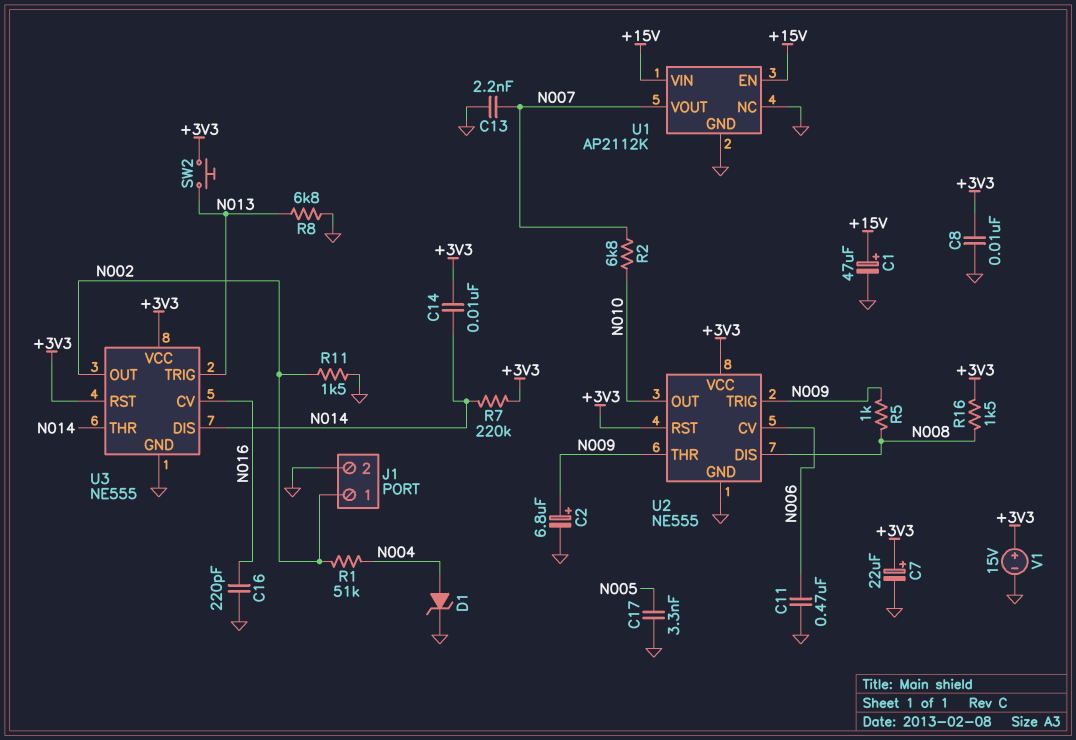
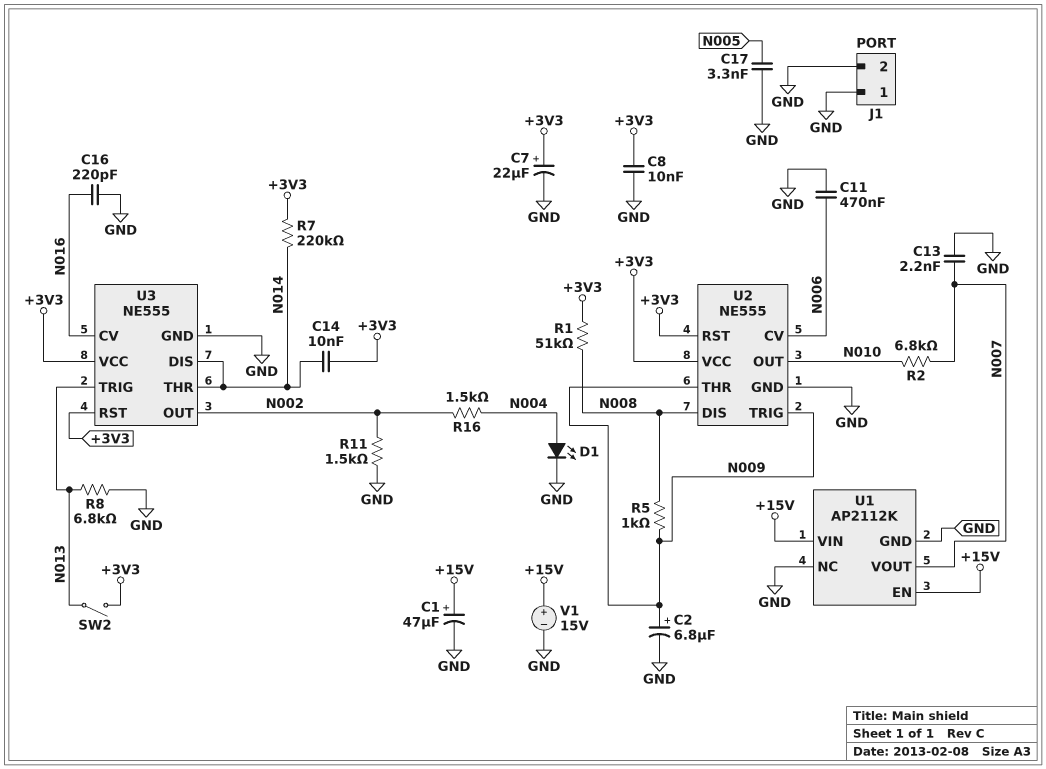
D1: zener (A N004, K GND) -> LED (A N004, K GND)
J1 pin 1: N002 -> GND
R1: 51k (N002, N004) -> 51k (+3V3, N008)
R16: 1.5k (+3V3, N008) -> 1.5k (N002, N004)
SW2: button (+3V3, N013) -> switch (+3V3, N013)
V1: 15V (plus +3V3, minus GND) -> 15V (plus +15V, minus GND)

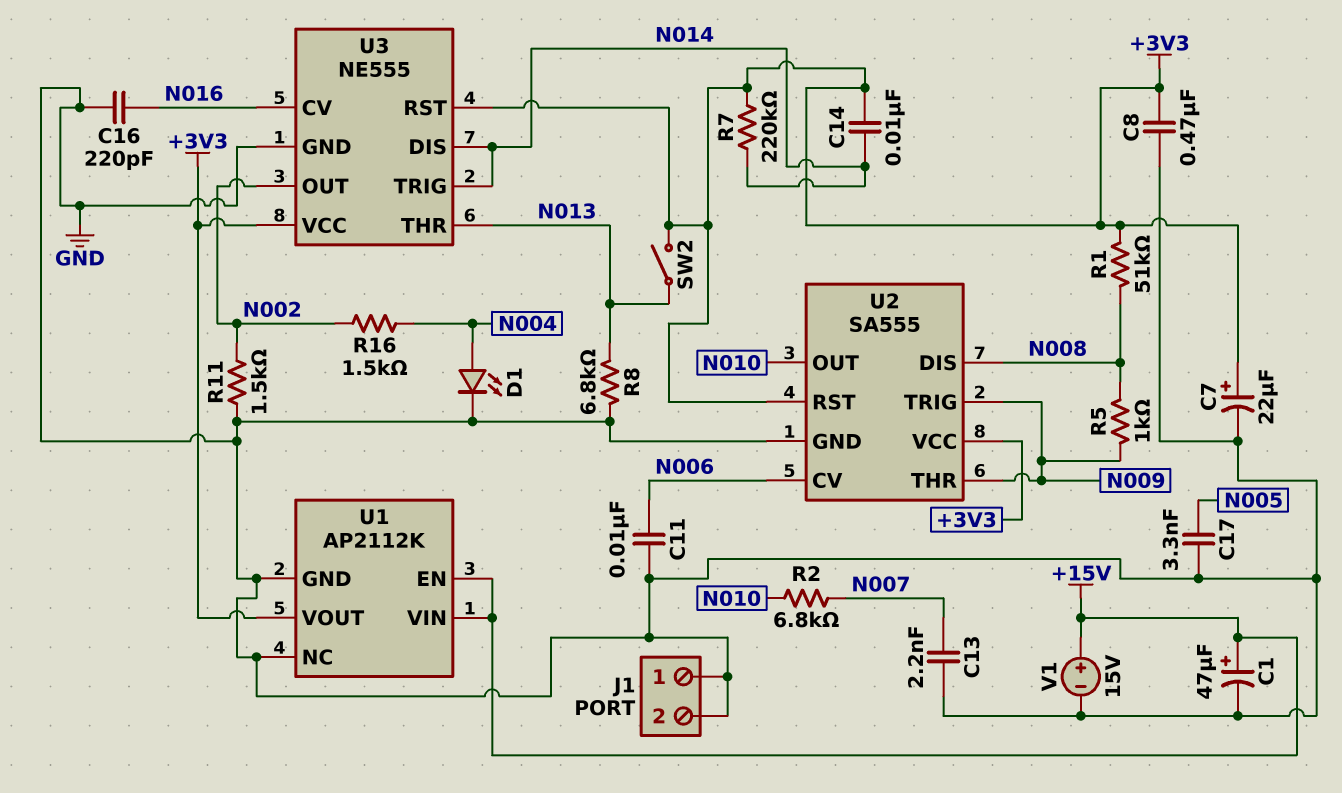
C2: 6.8uF (plus N009, minus GND) -> none
C8: 10nF (+3V3, GND) -> 470nF (+3V3, GND)
C11: 470nF (GND, N006) -> 10nF (GND, N006)
U1 pin VOUT: N007 -> +3V3
U2: NE555 -> SA555
U3 pin THR: N014 -> N013
U3 pin TRIG: N013 -> N014

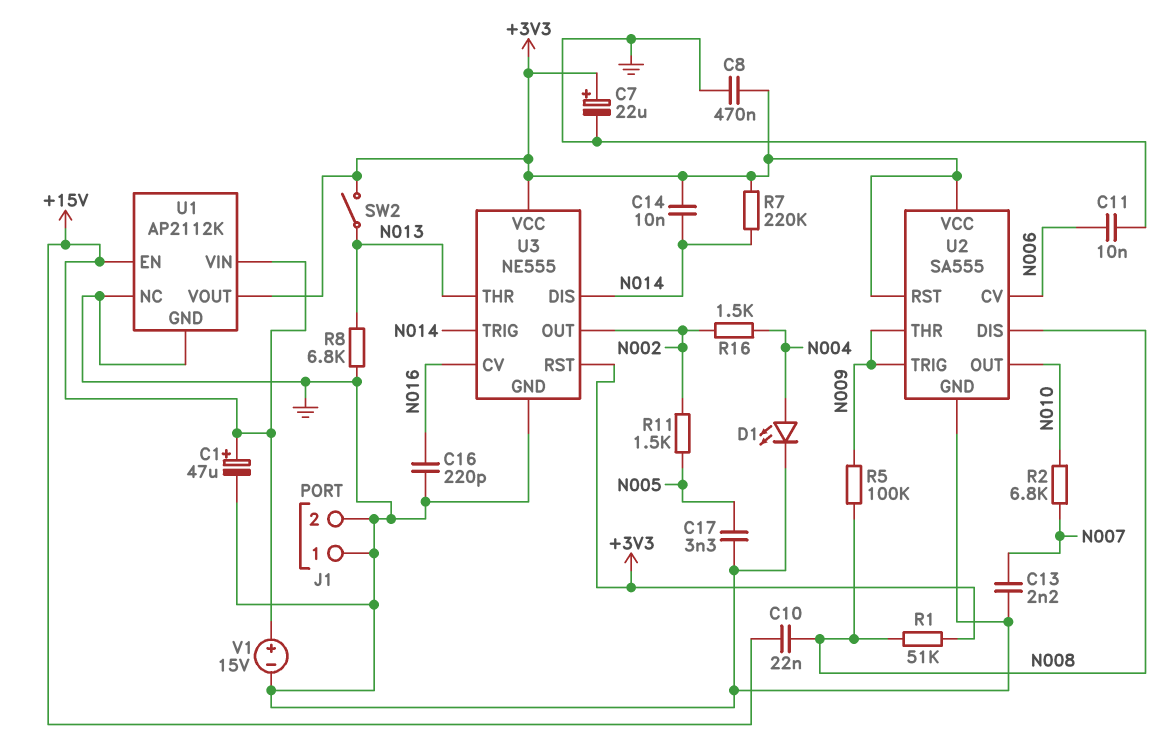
C10: none -> 22nF (+15V, N008)
R5: 1k (N008, N009) -> 100k (N008, N009)
R11: 1.5k (GND, N002) -> 1.5k (N002, N005)

